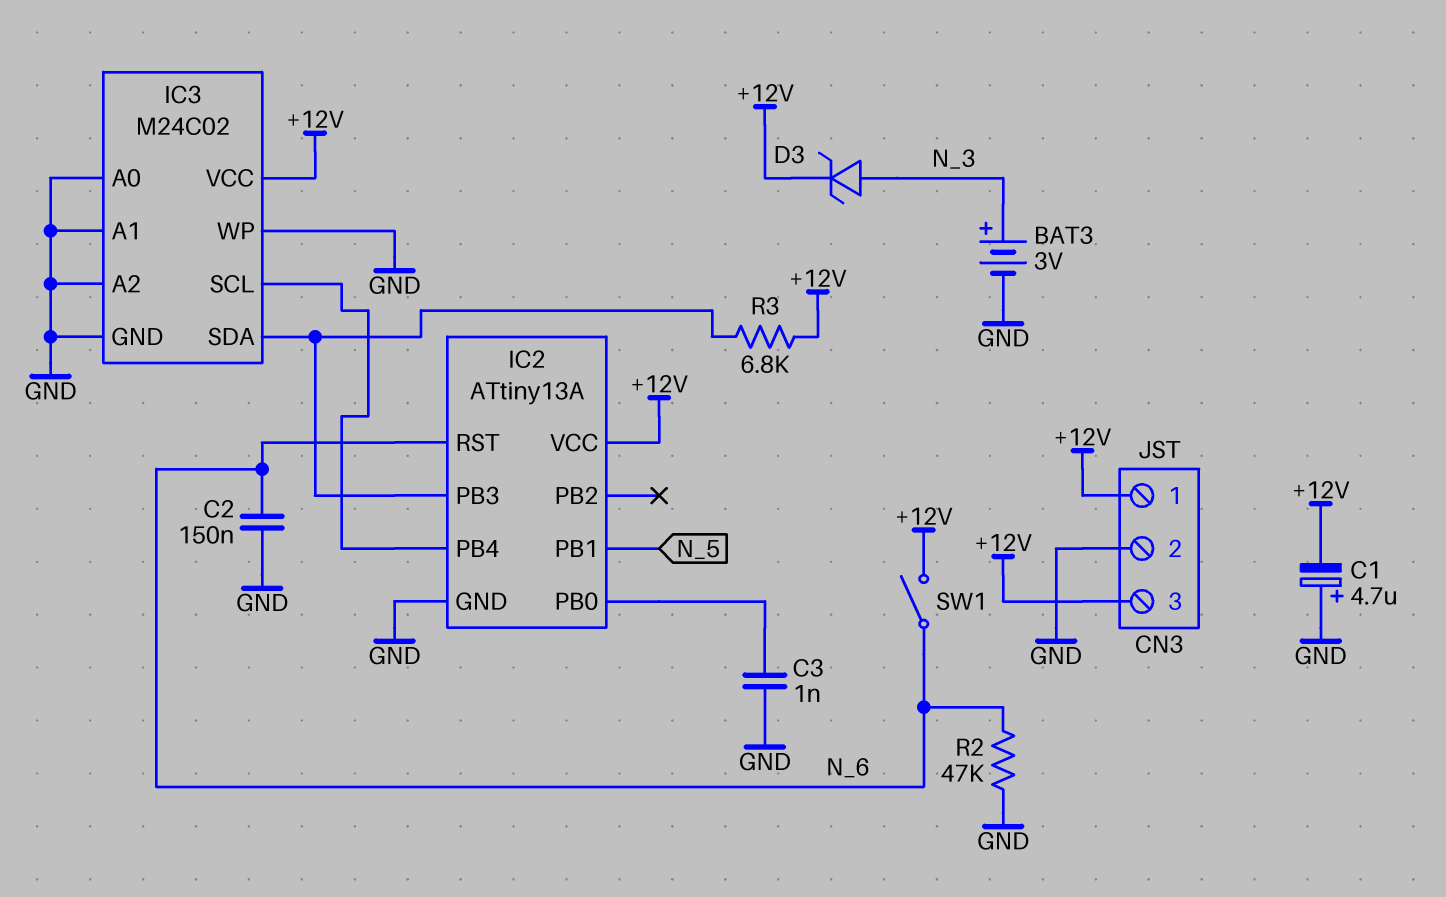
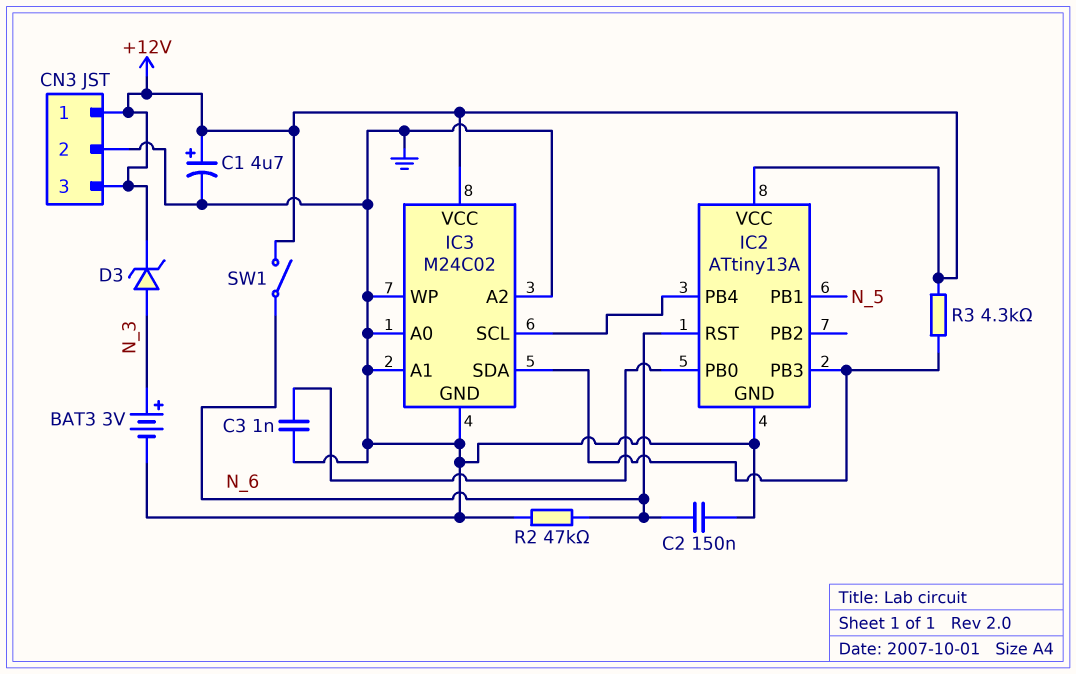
C1: 4.7uF (plus GND, minus +12V) -> 4.7uF (plus +12V, minus GND)
R3: 6.8k (+12V, IC2/PB3) -> 4.3k (+12V, IC2/PB3)

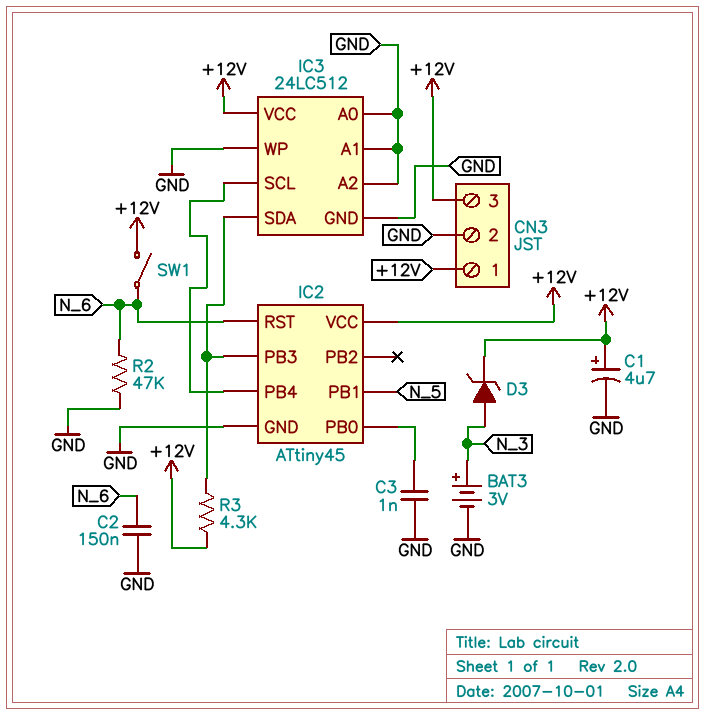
IC2: ATtiny13A -> ATtiny45
IC3: M24C02 -> 24LC512

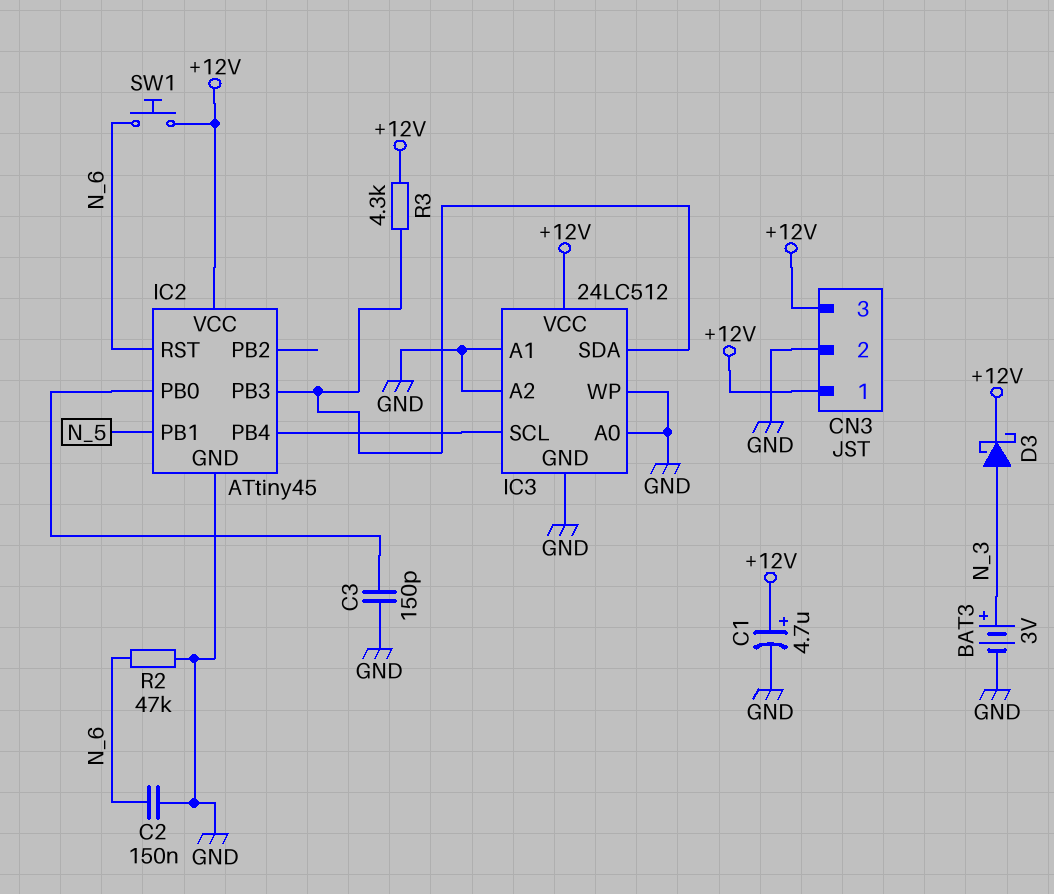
C3: 1nF (GND, IC2/PB0) -> 150pF (GND, IC2/PB0)
D3: zener (A N_3, K +12V) -> schottky (A N_3, K +12V)
SW1: switch (+12V, N_6) -> button (+12V, N_6)

